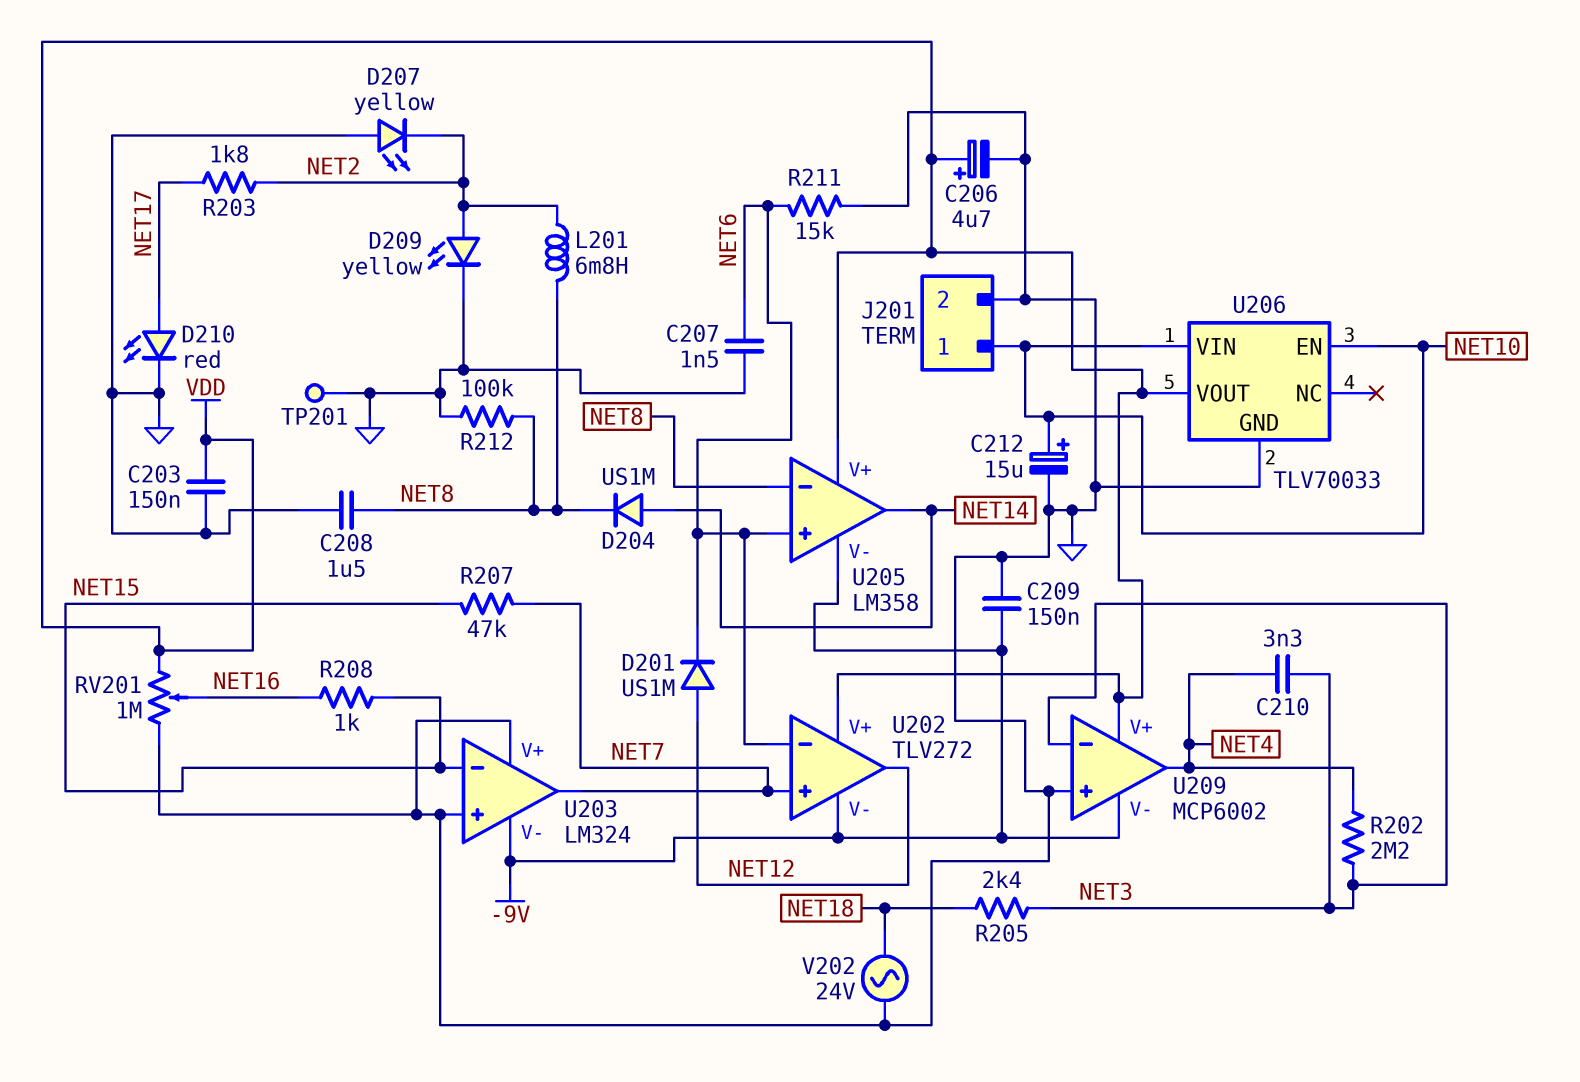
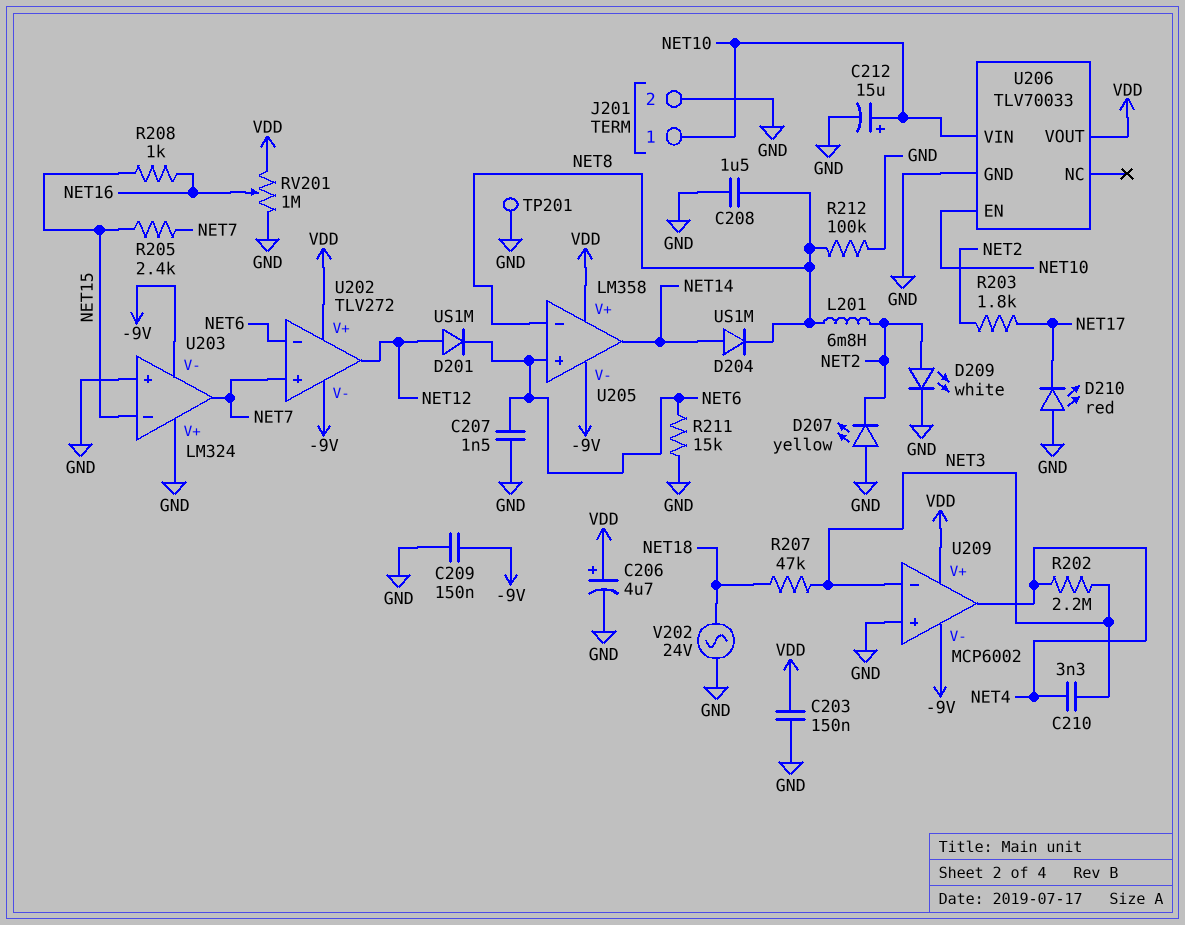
D209: LED yellow (A NET2, K GND) -> LED white (A NET2, K GND)
D210: LED red (A NET17, K GND) -> LED red (A GND, K NET17)
R205: 2.4k (NET3, NET18) -> 2.4k (NET7, NET15)
R207: 47k (NET7, NET15) -> 47k (NET3, NET18)

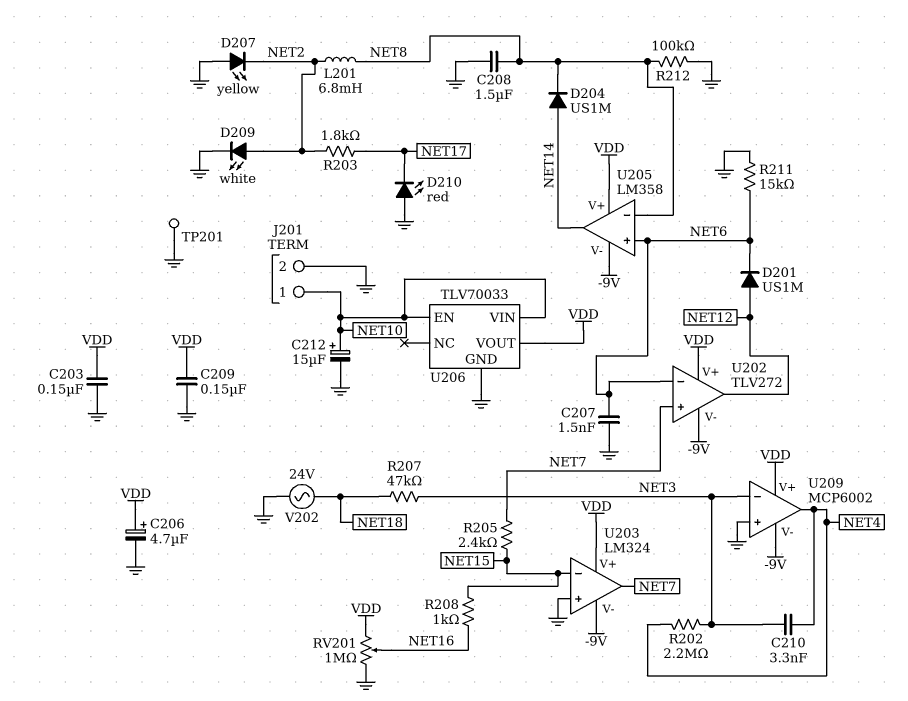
C209: 150nF (-9V, GND) -> 150nF (GND, VDD)
U203 pin V+: GND -> VDD

